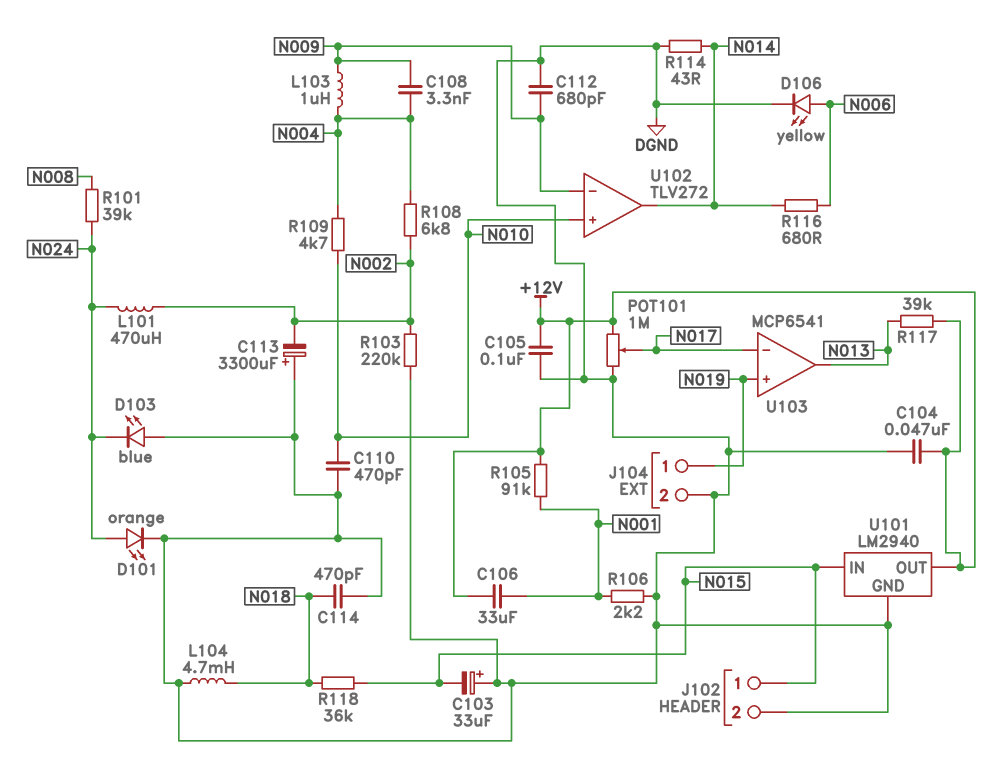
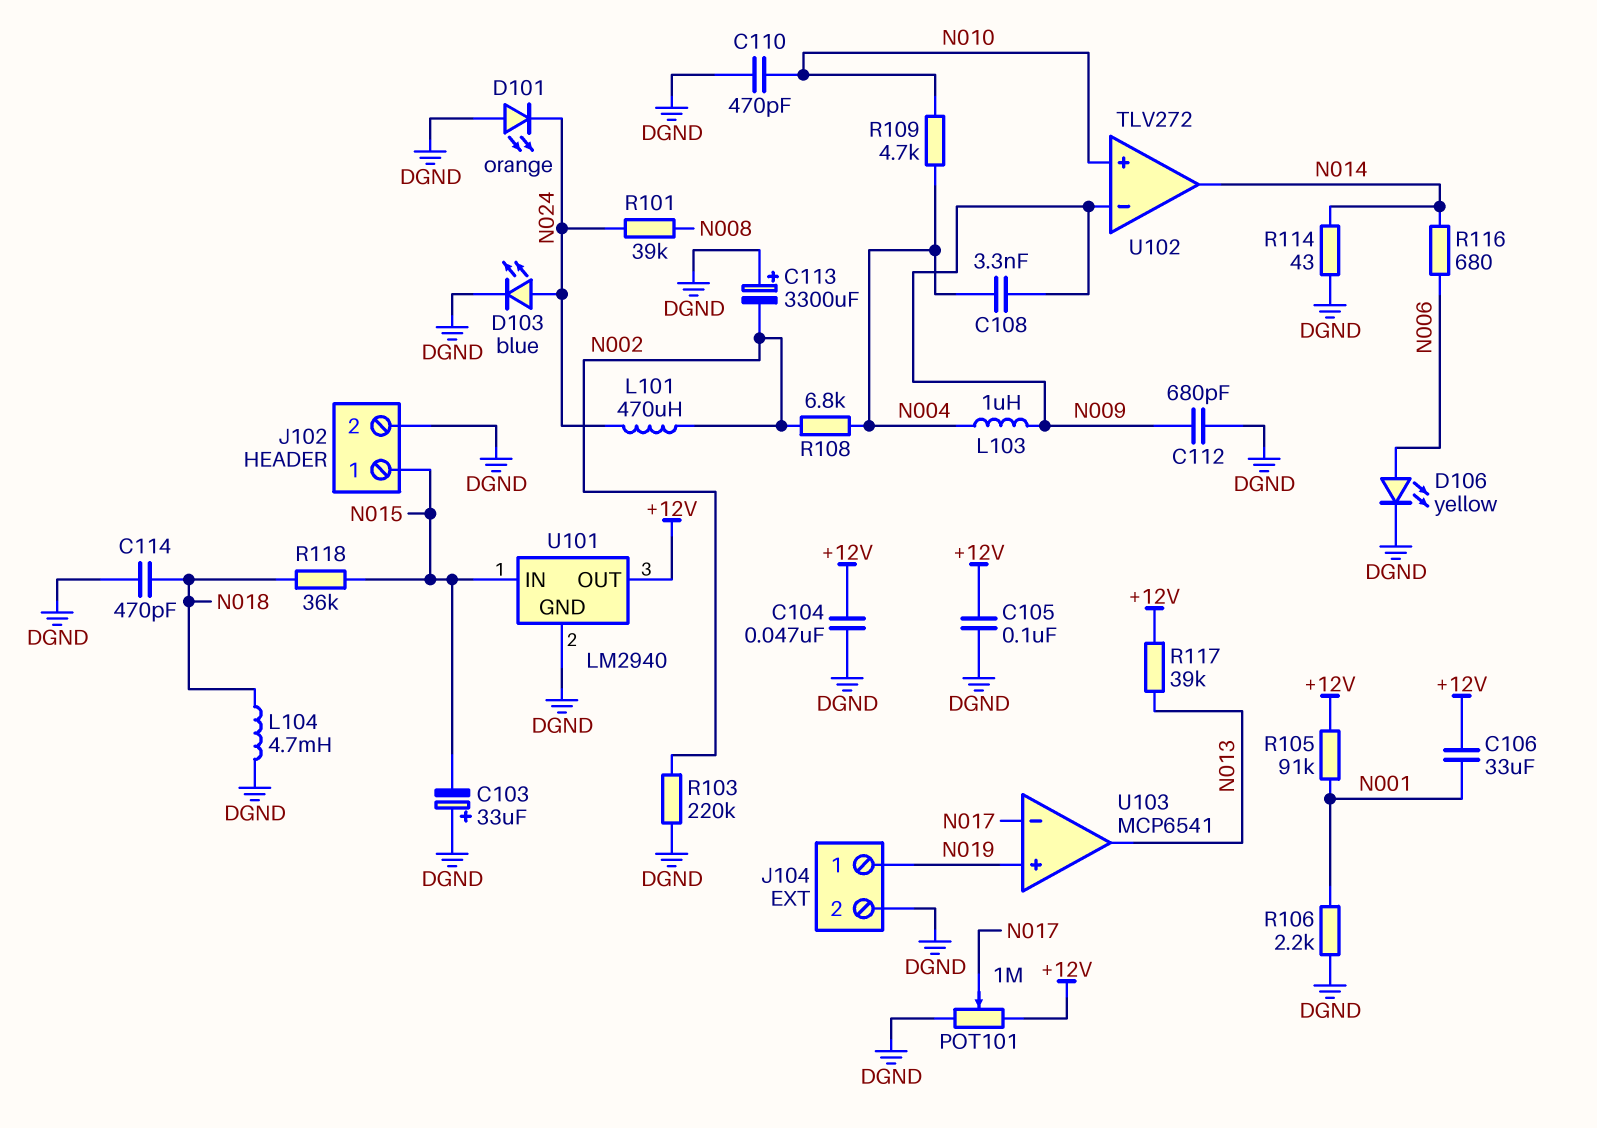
D101: LED orange (A N024, K DGND) -> LED orange (A DGND, K N024)
D103: LED blue (A DGND, K N024) -> LED blue (A N024, K DGND)

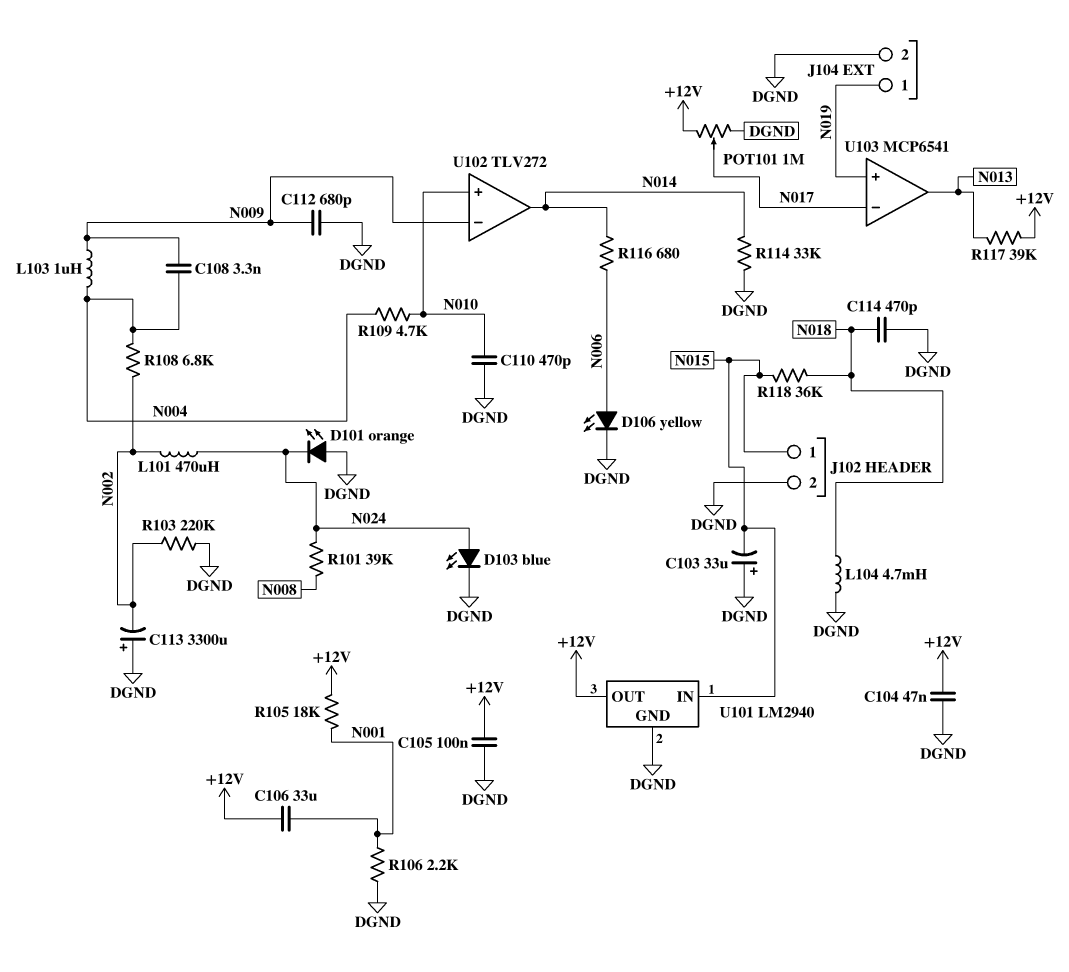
R105: 91k (+12V, N001) -> 18k (+12V, N001)
R114: 43 (DGND, N014) -> 33k (DGND, N014)

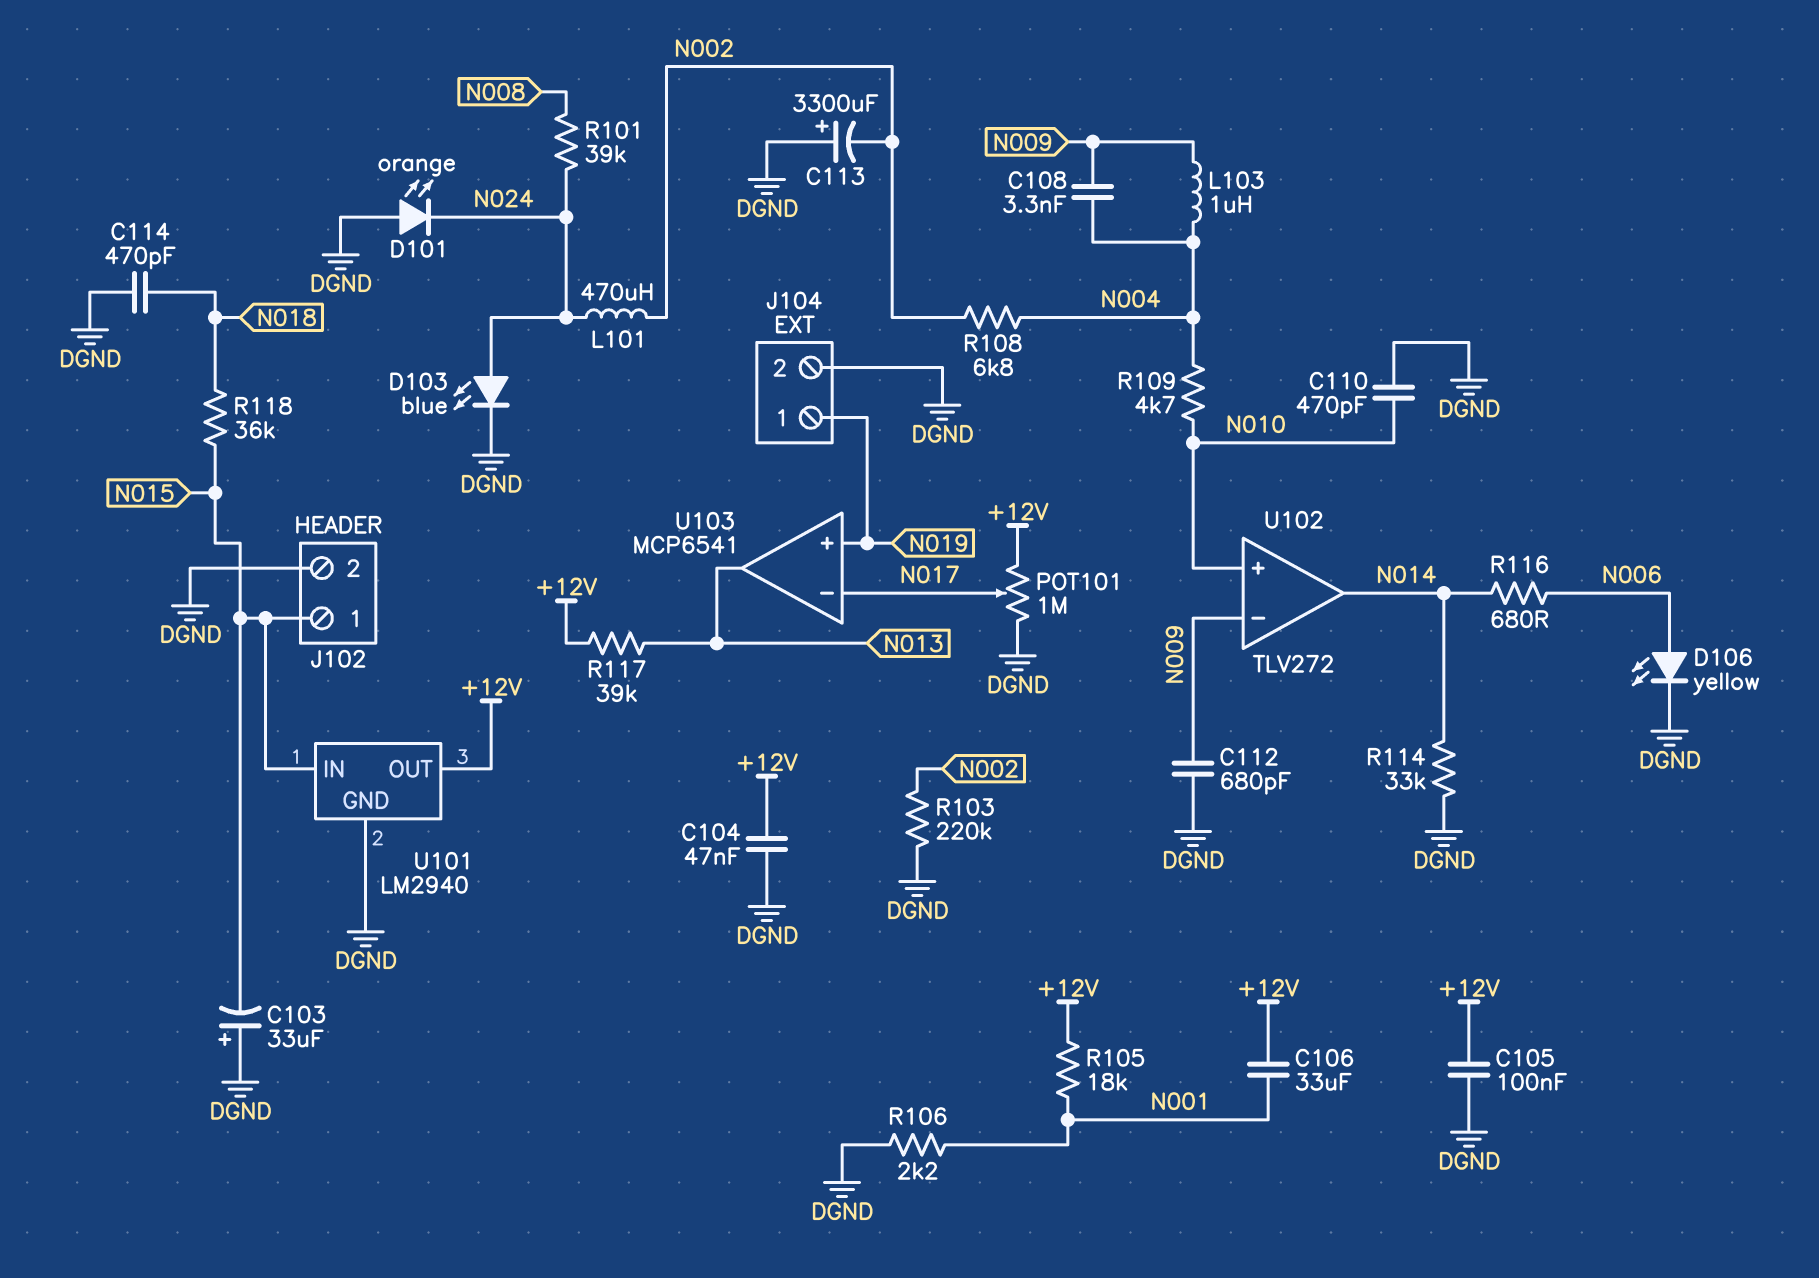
L104: 4.7mH (DGND, N018) -> none

